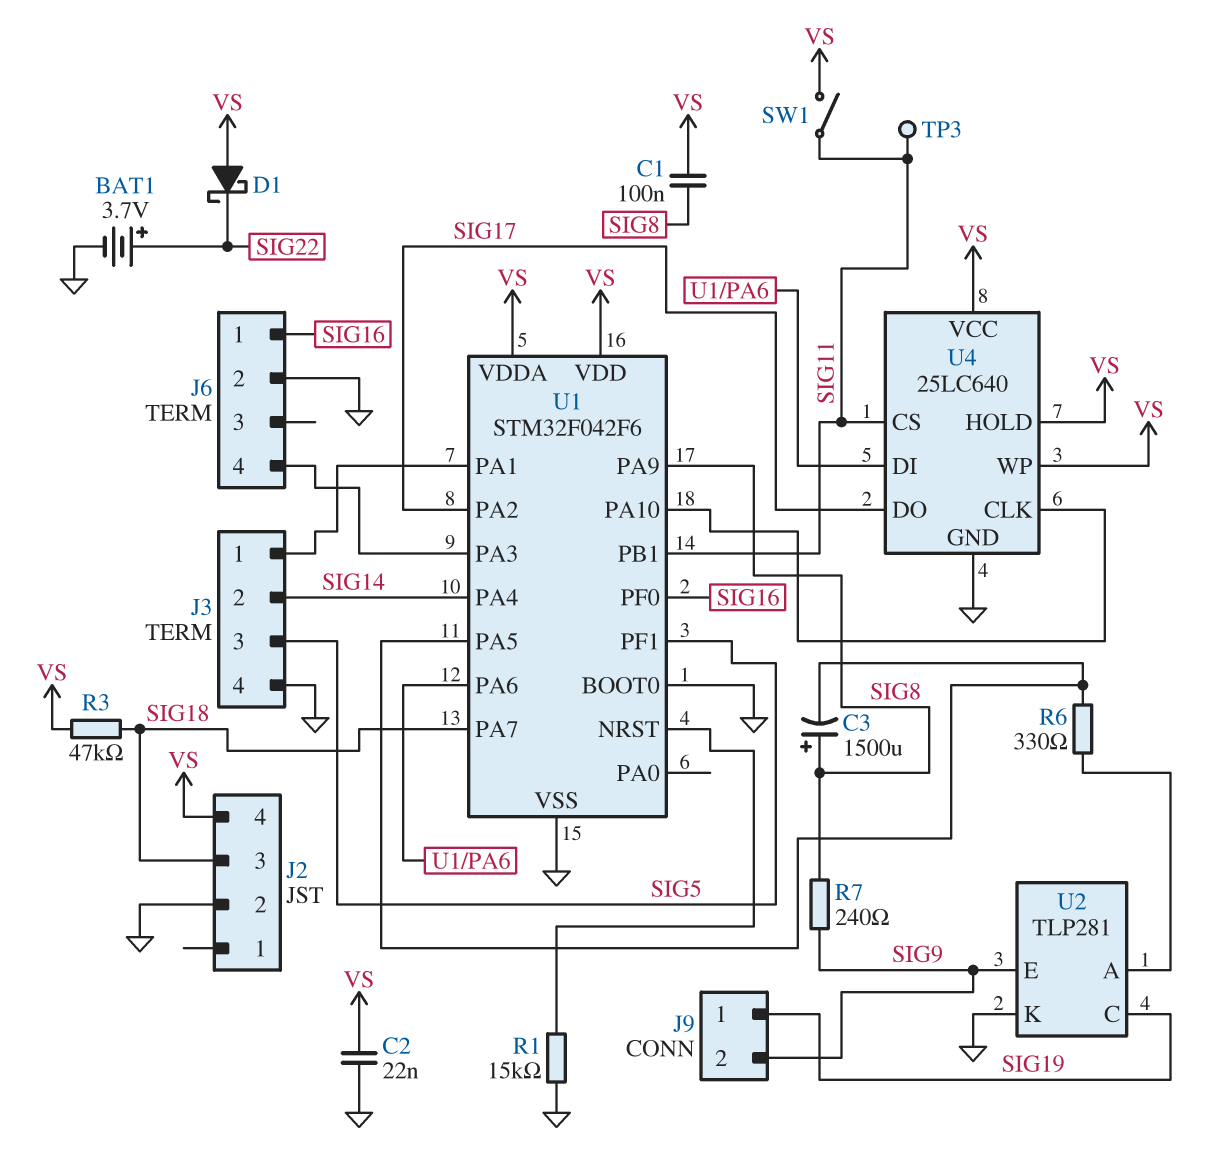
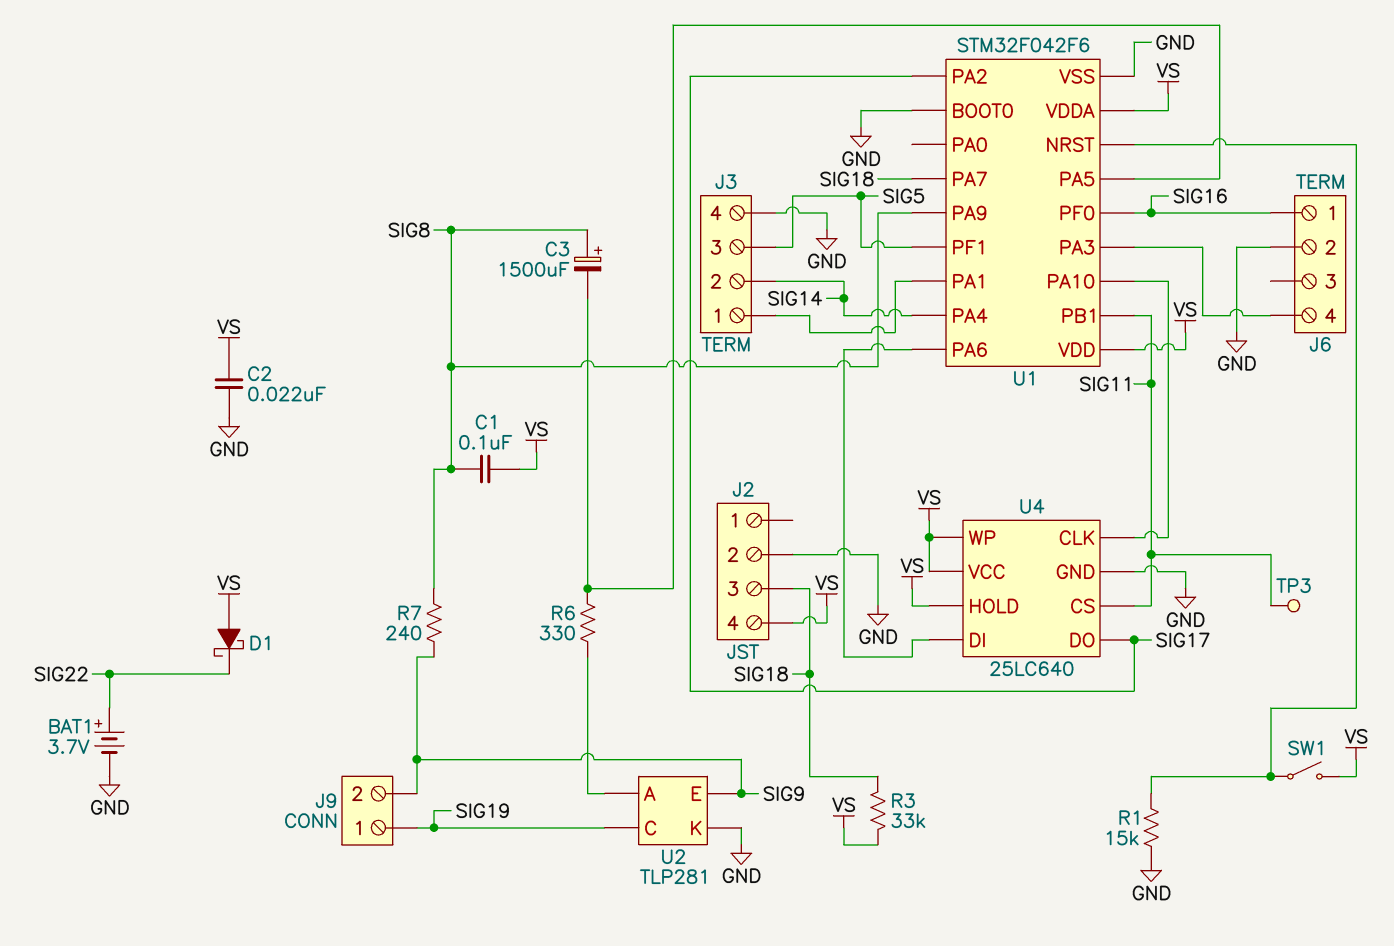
R3: 47k (SIG18, VS) -> 33k (SIG18, VS)
SW1: switch (SIG11, VS) -> switch (U1/NRST, VS)

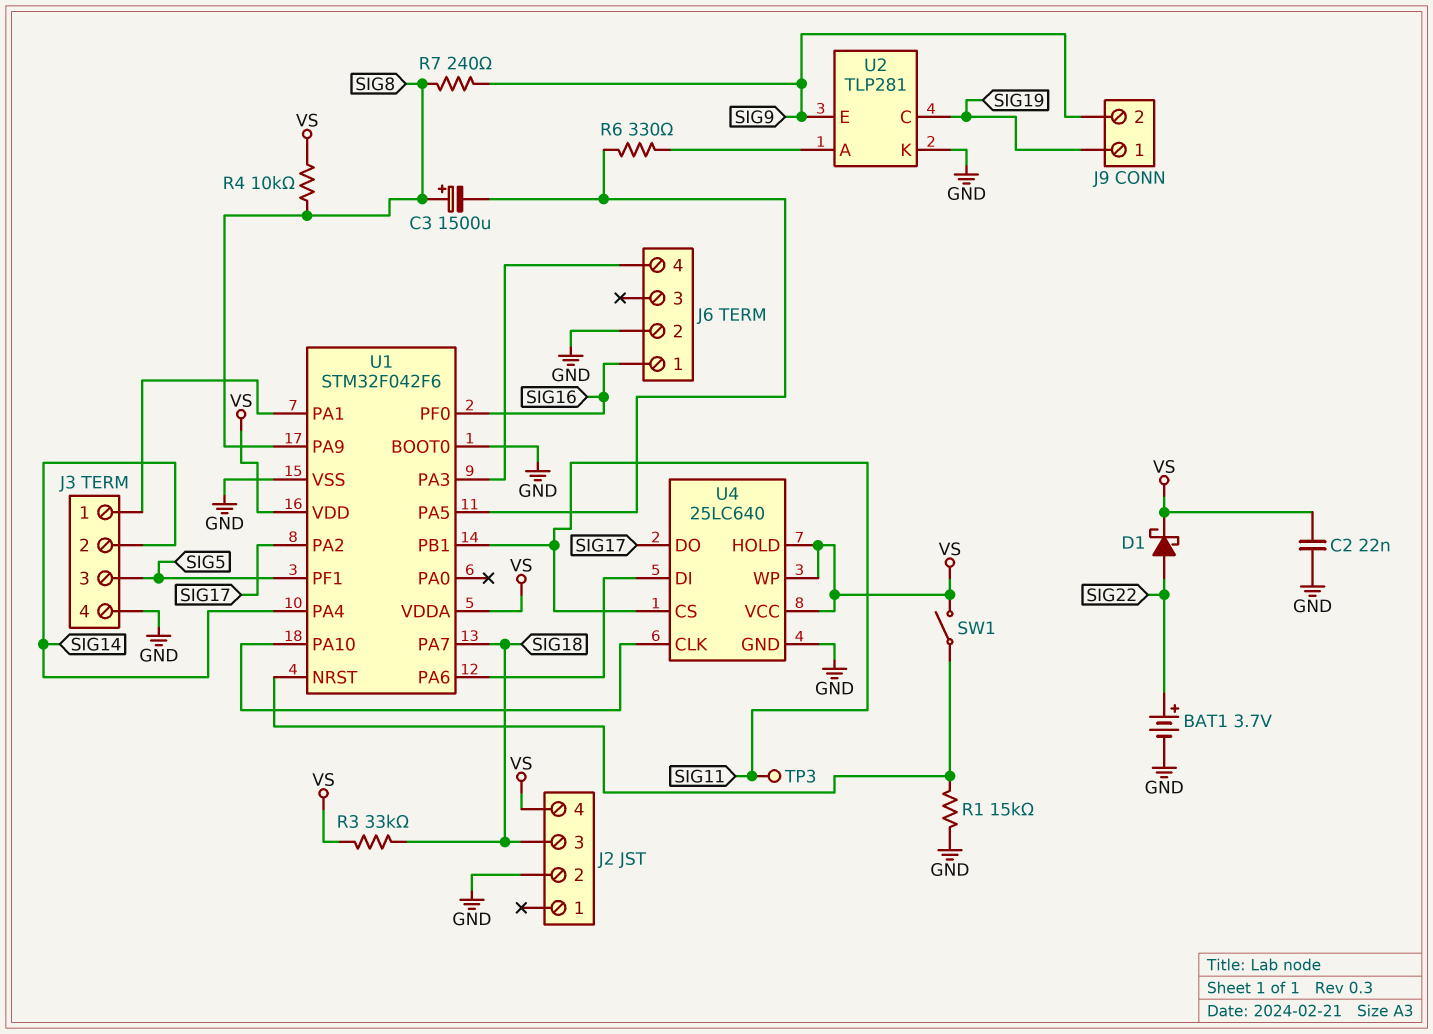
C1: 100nF (SIG8, VS) -> none
D1: schottky (A VS, K SIG22) -> schottky (A SIG22, K VS)
R4: none -> 10k (SIG8, VS)

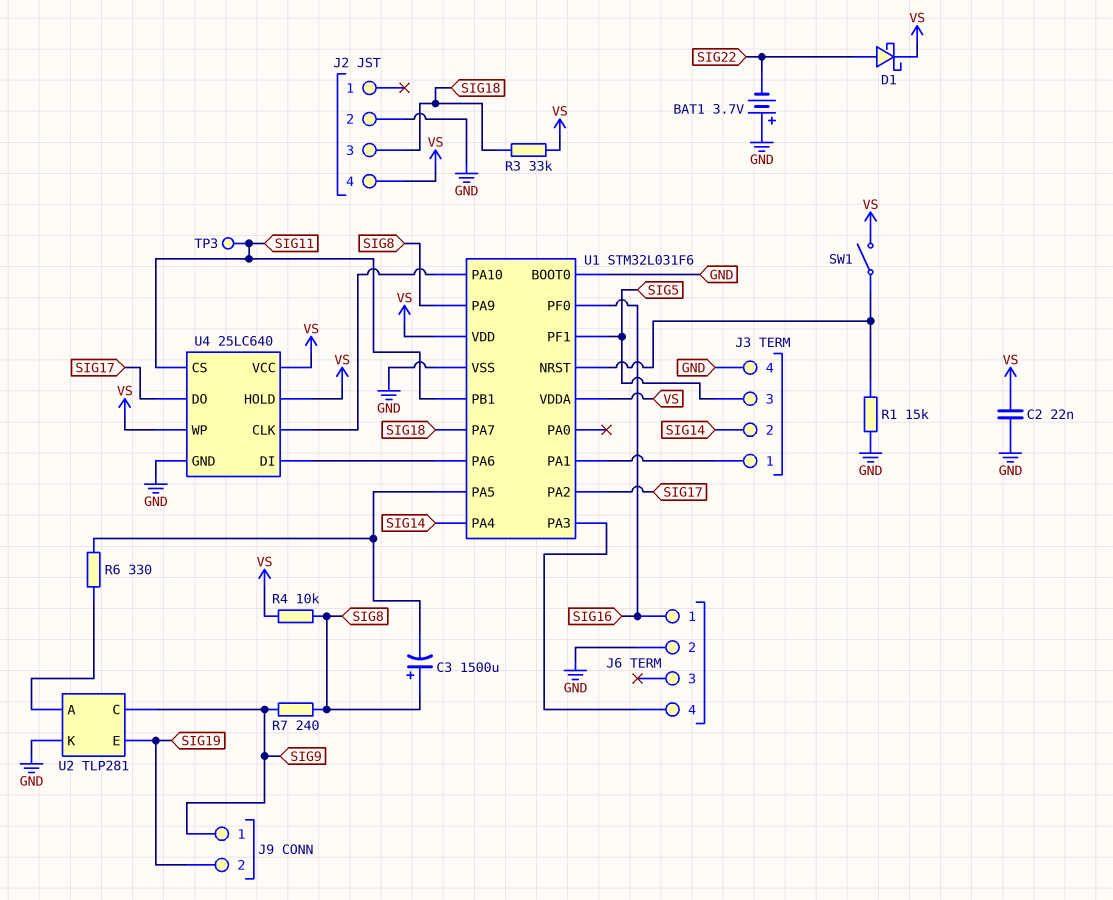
BAT1: 3.7V (plus SIG22, minus GND) -> 3.7V (plus GND, minus SIG22)
J9 pin 1: SIG19 -> SIG9
J9 pin 2: SIG9 -> SIG19
U1: STM32F042F6 -> STM32L031F6
U2 pin C: SIG19 -> SIG9
U2 pin E: SIG9 -> SIG19

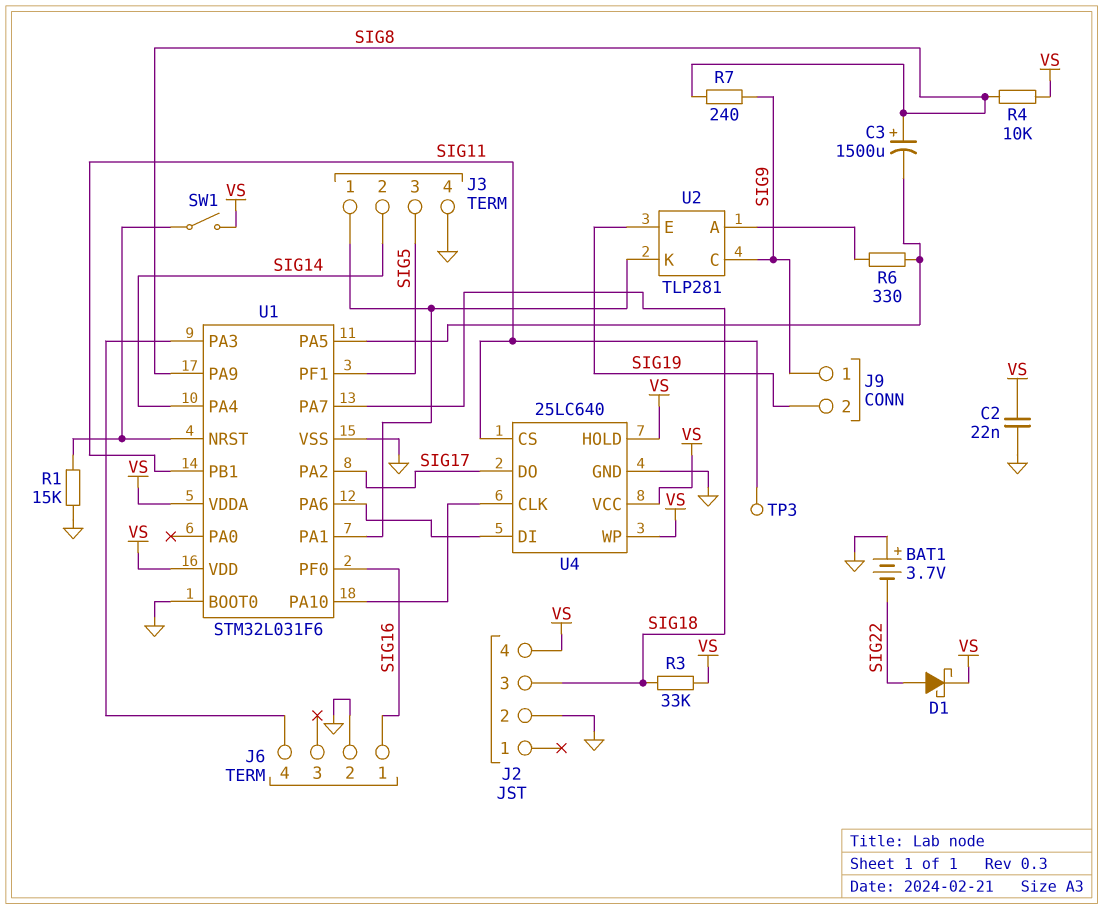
U2 pin K: GND -> J3/1

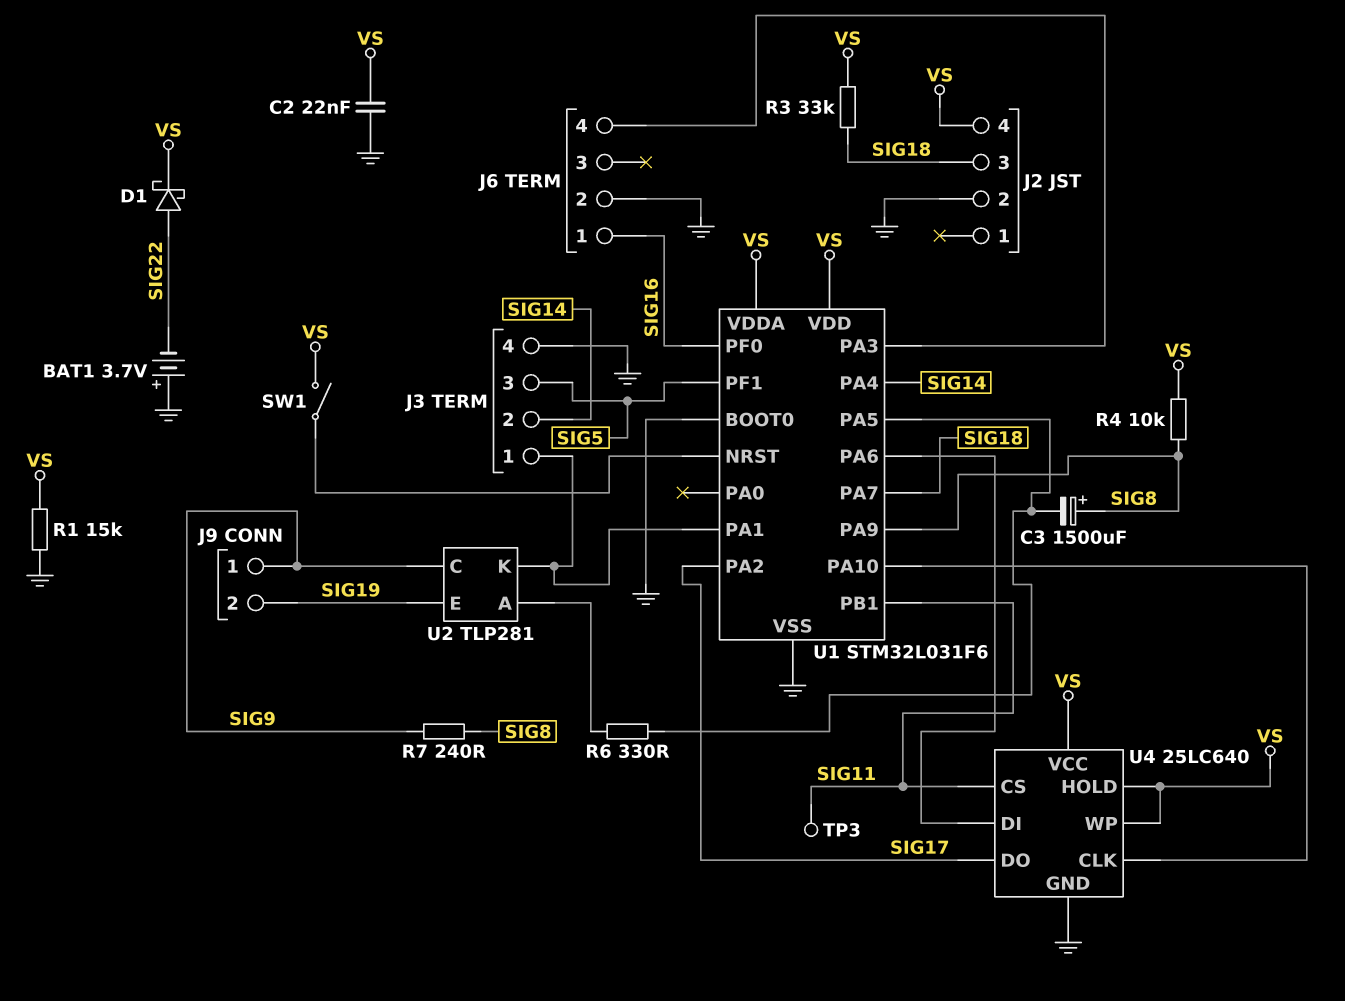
R1: 15k (GND, U1/NRST) -> 15k (GND, VS)

